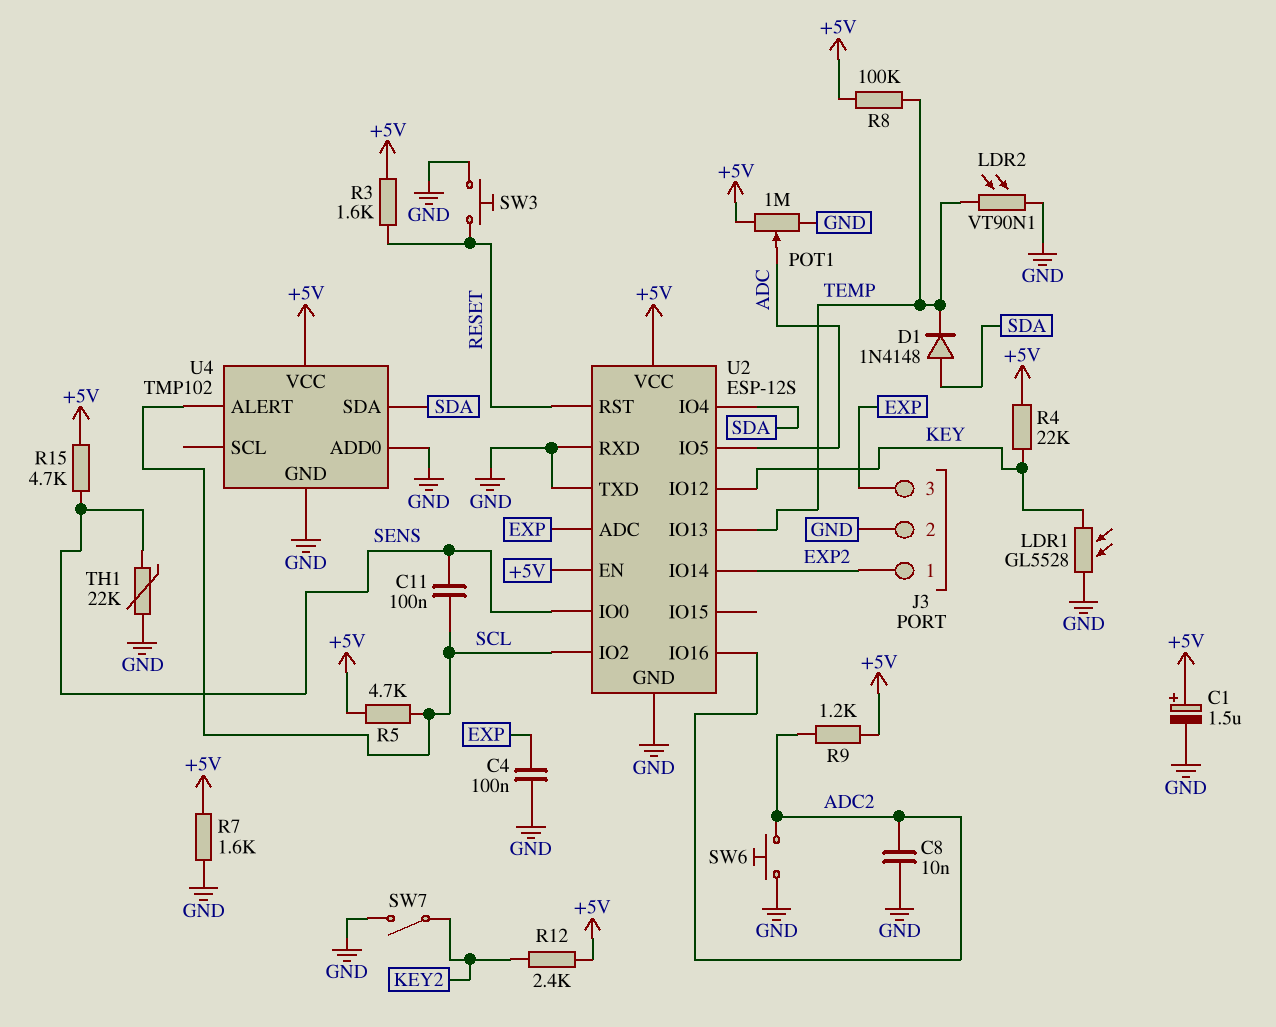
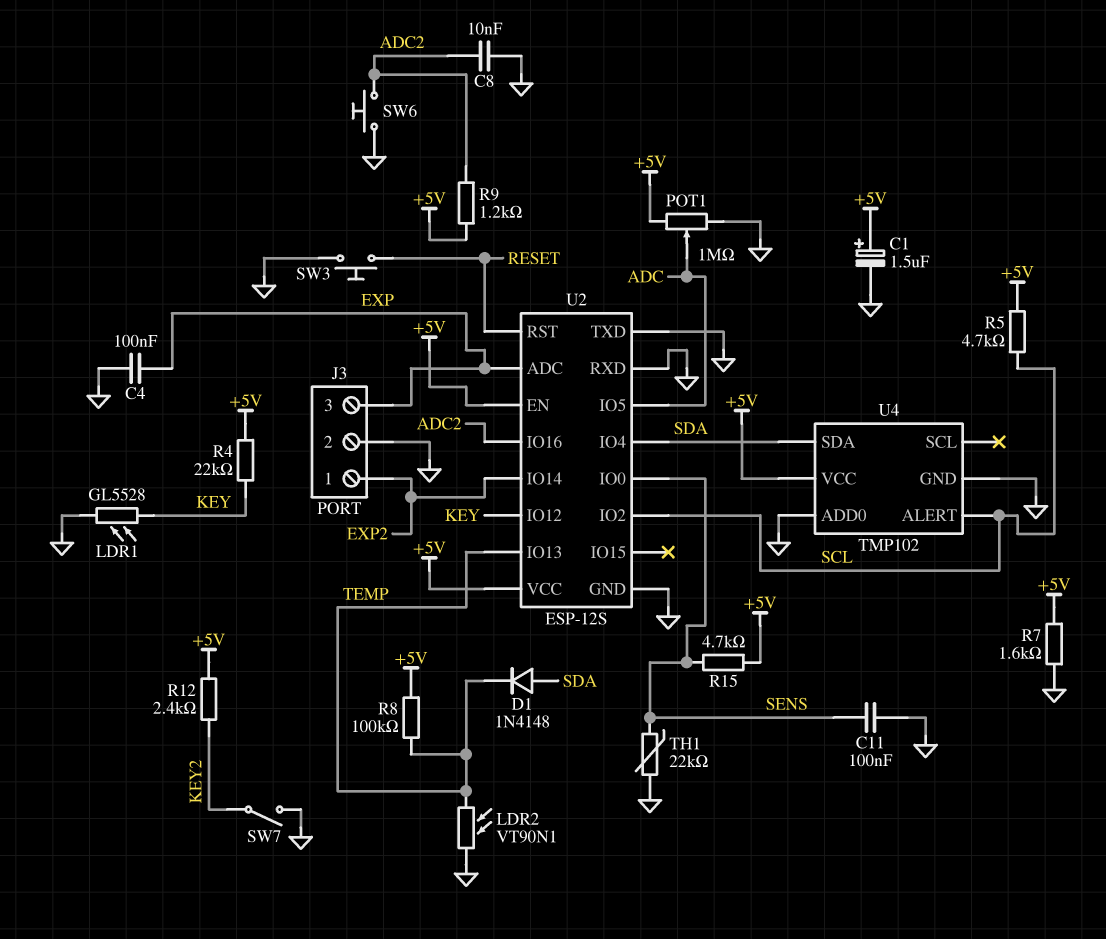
C11: 100nF (SCL, SENS) -> 100nF (GND, SENS)
R3: 1.6k (+5V, RESET) -> none

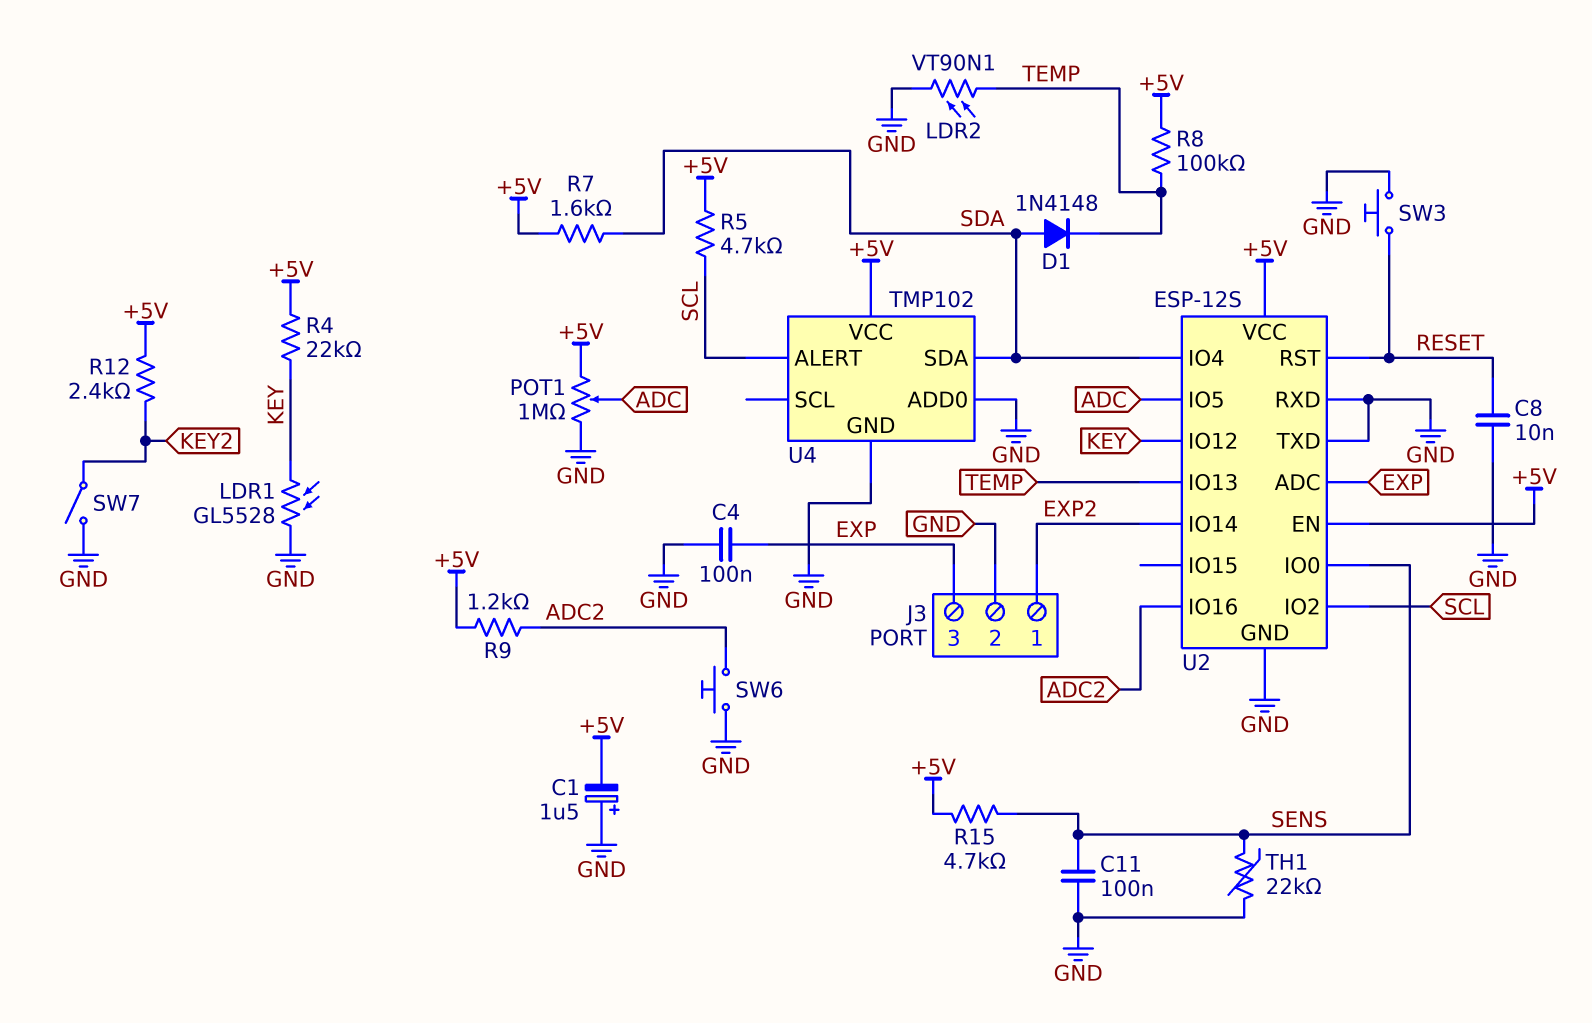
C1: 1.5uF (plus +5V, minus GND) -> 1.5uF (plus GND, minus +5V)
C8: 10nF (ADC2, GND) -> 10nF (GND, RESET)
R7: 1.6k (+5V, GND) -> 1.6k (+5V, SDA)

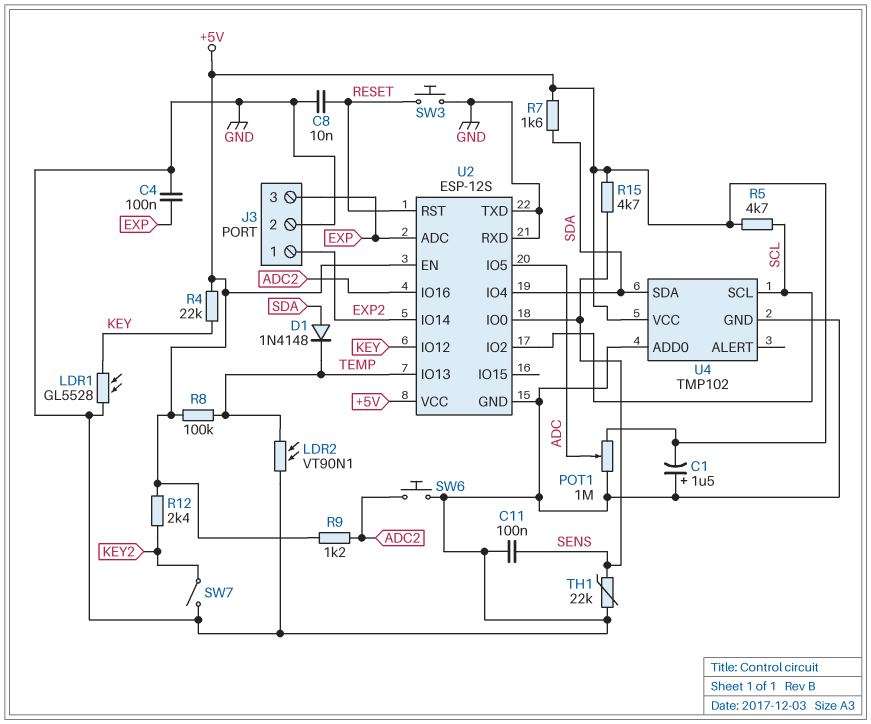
U4 pin ALERT: SCL -> none
U4 pin SCL: none -> SCL

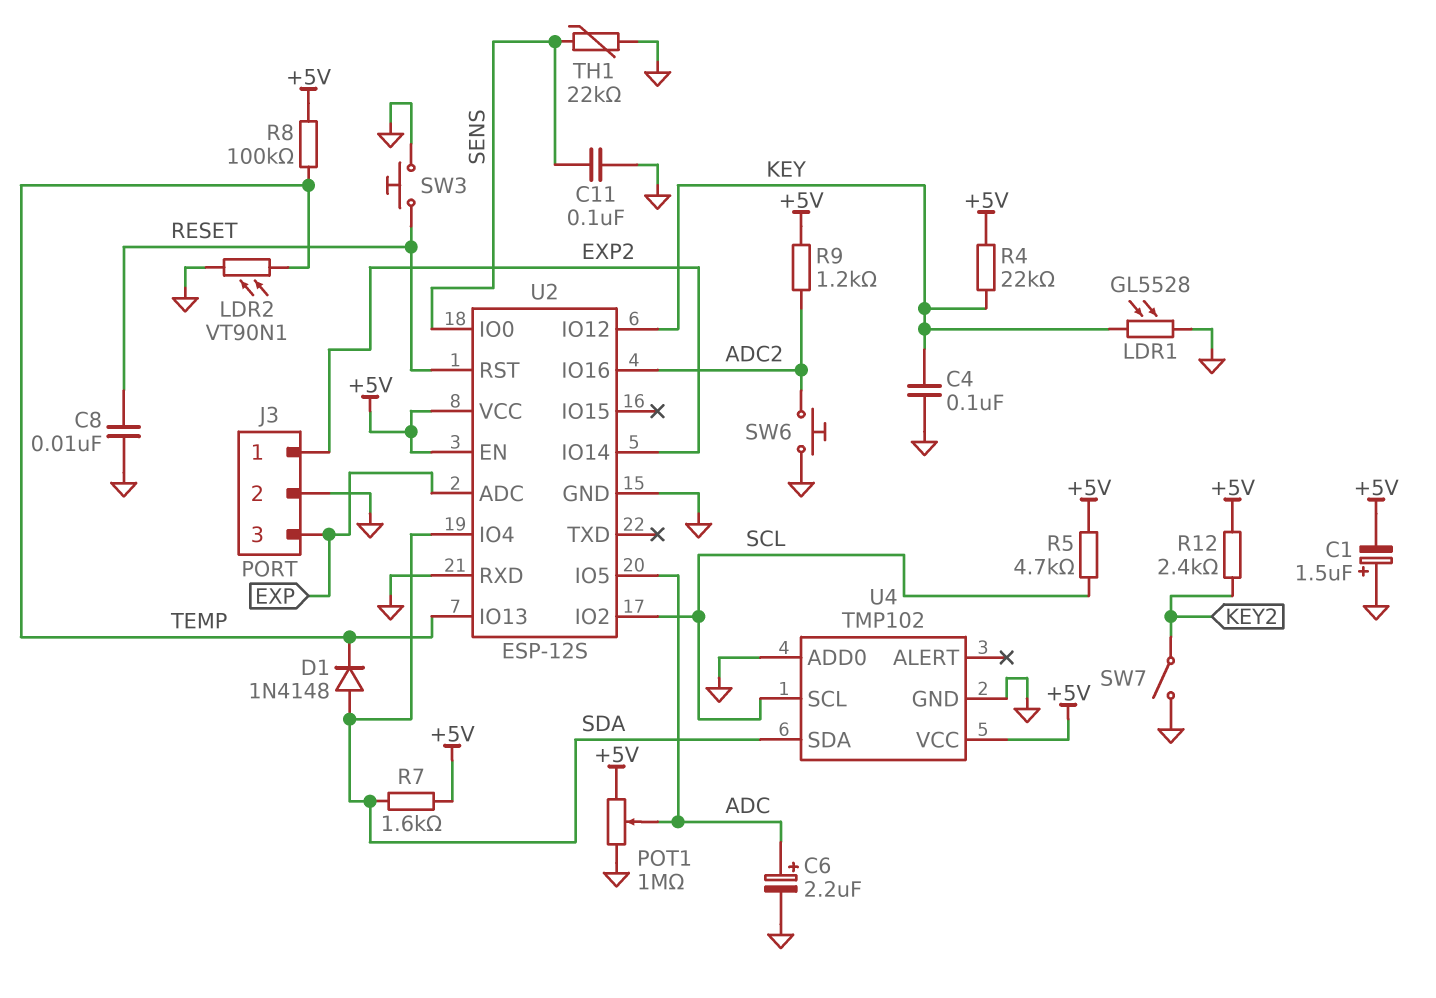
C4: 100nF (EXP, GND) -> 100nF (GND, KEY)
C6: none -> 2.2uF (plus ADC, minus GND)
R15: 4.7k (+5V, SENS) -> none
U2 pin TXD: GND -> none

